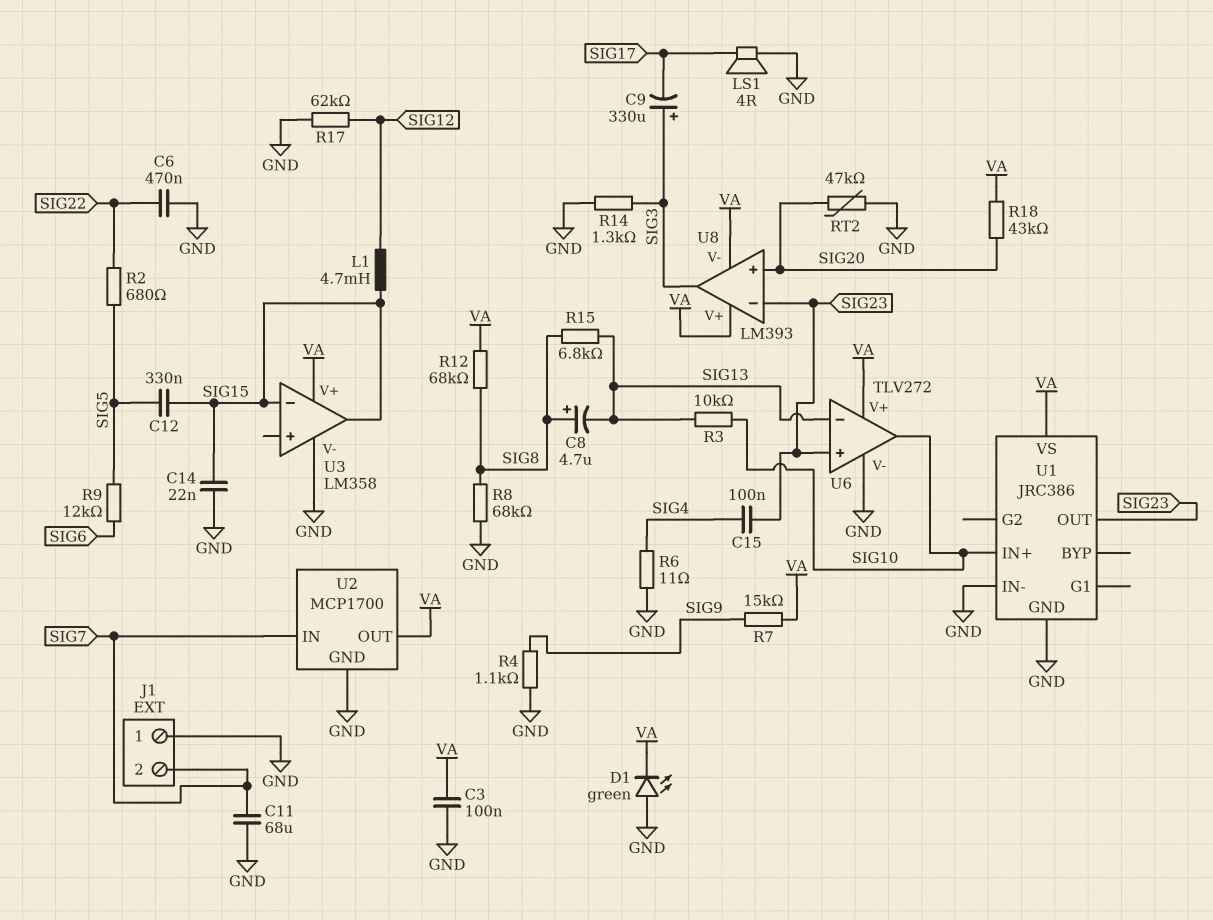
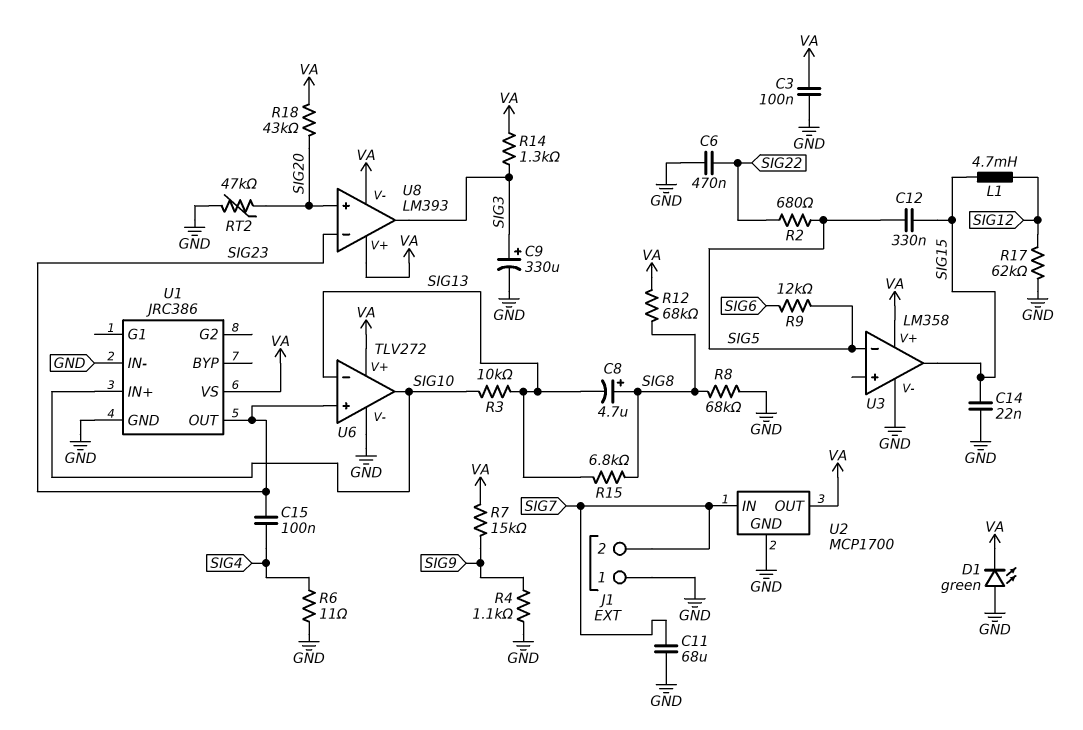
C9: 330uF (plus SIG3, minus SIG17) -> 330uF (plus SIG3, minus GND)
LS1: speaker 4R (GND, SIG17) -> none
R14: 1.3k (GND, SIG3) -> 1.3k (SIG3, VA)
U3 pin in-: SIG15 -> SIG5

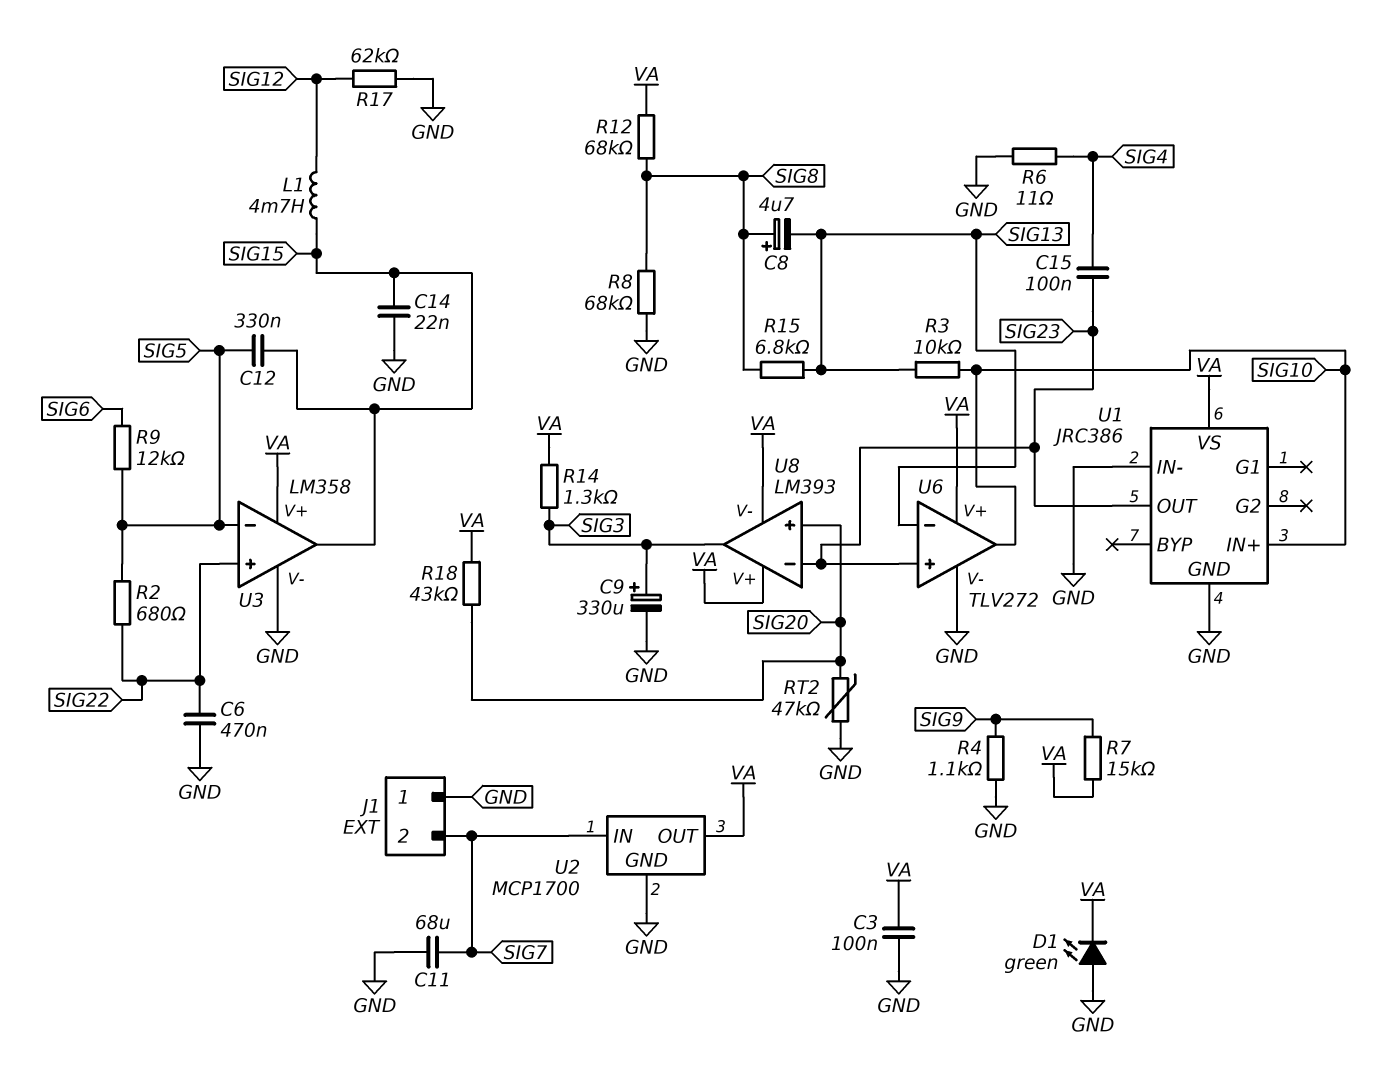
U3 pin in+: none -> SIG22

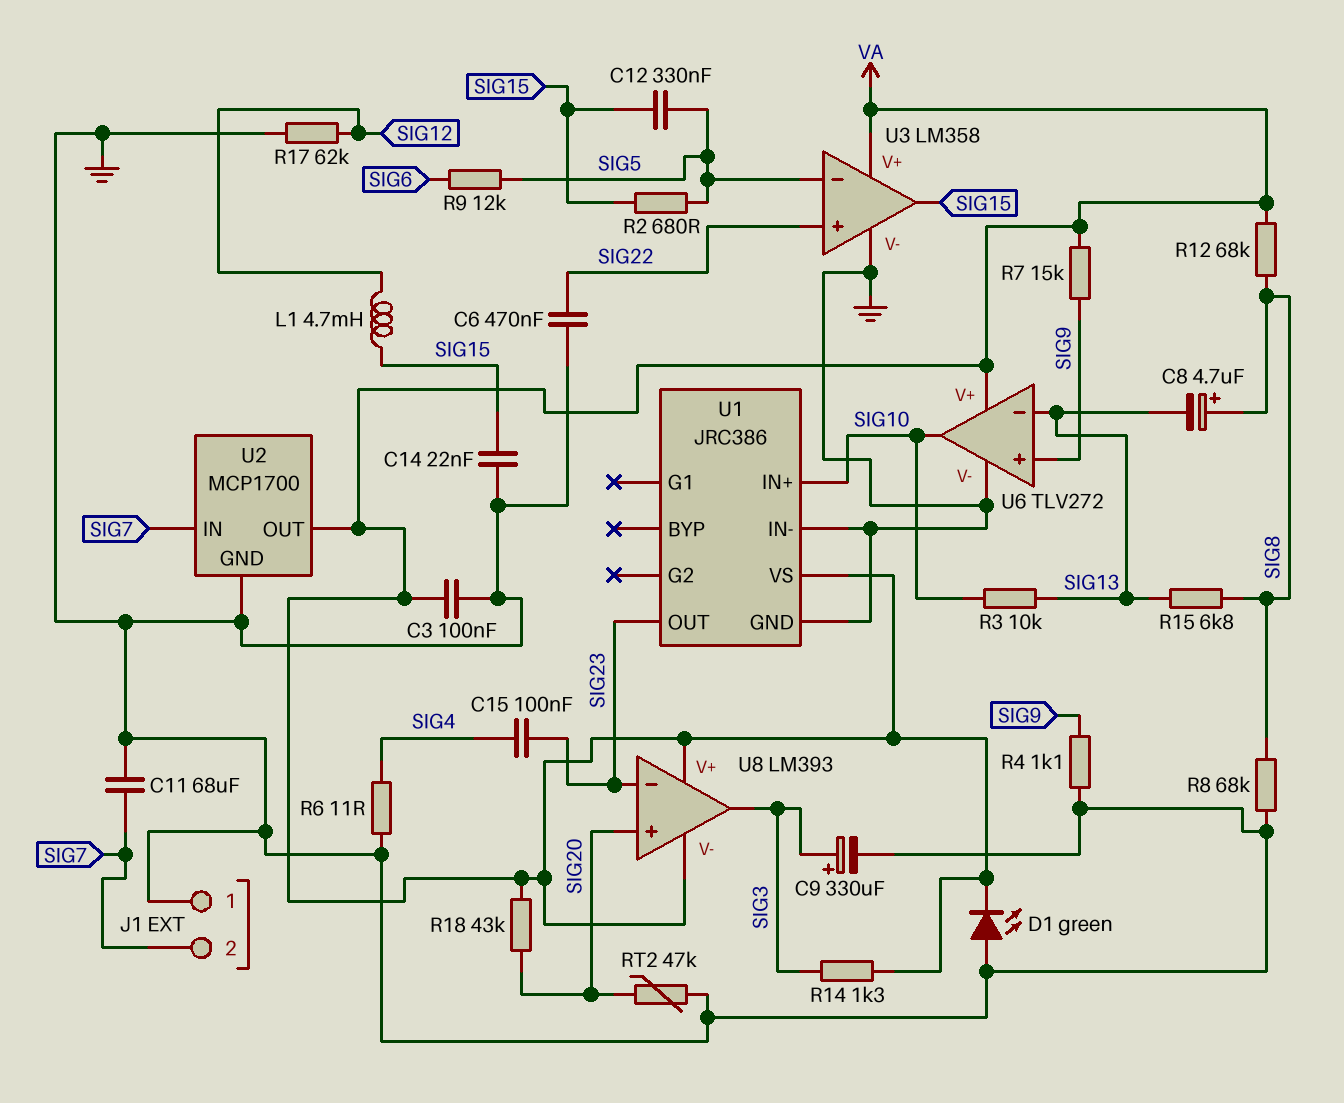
R2: 680 (SIG5, SIG22) -> 680 (SIG5, SIG15)
U6 pin in+: SIG23 -> SIG9

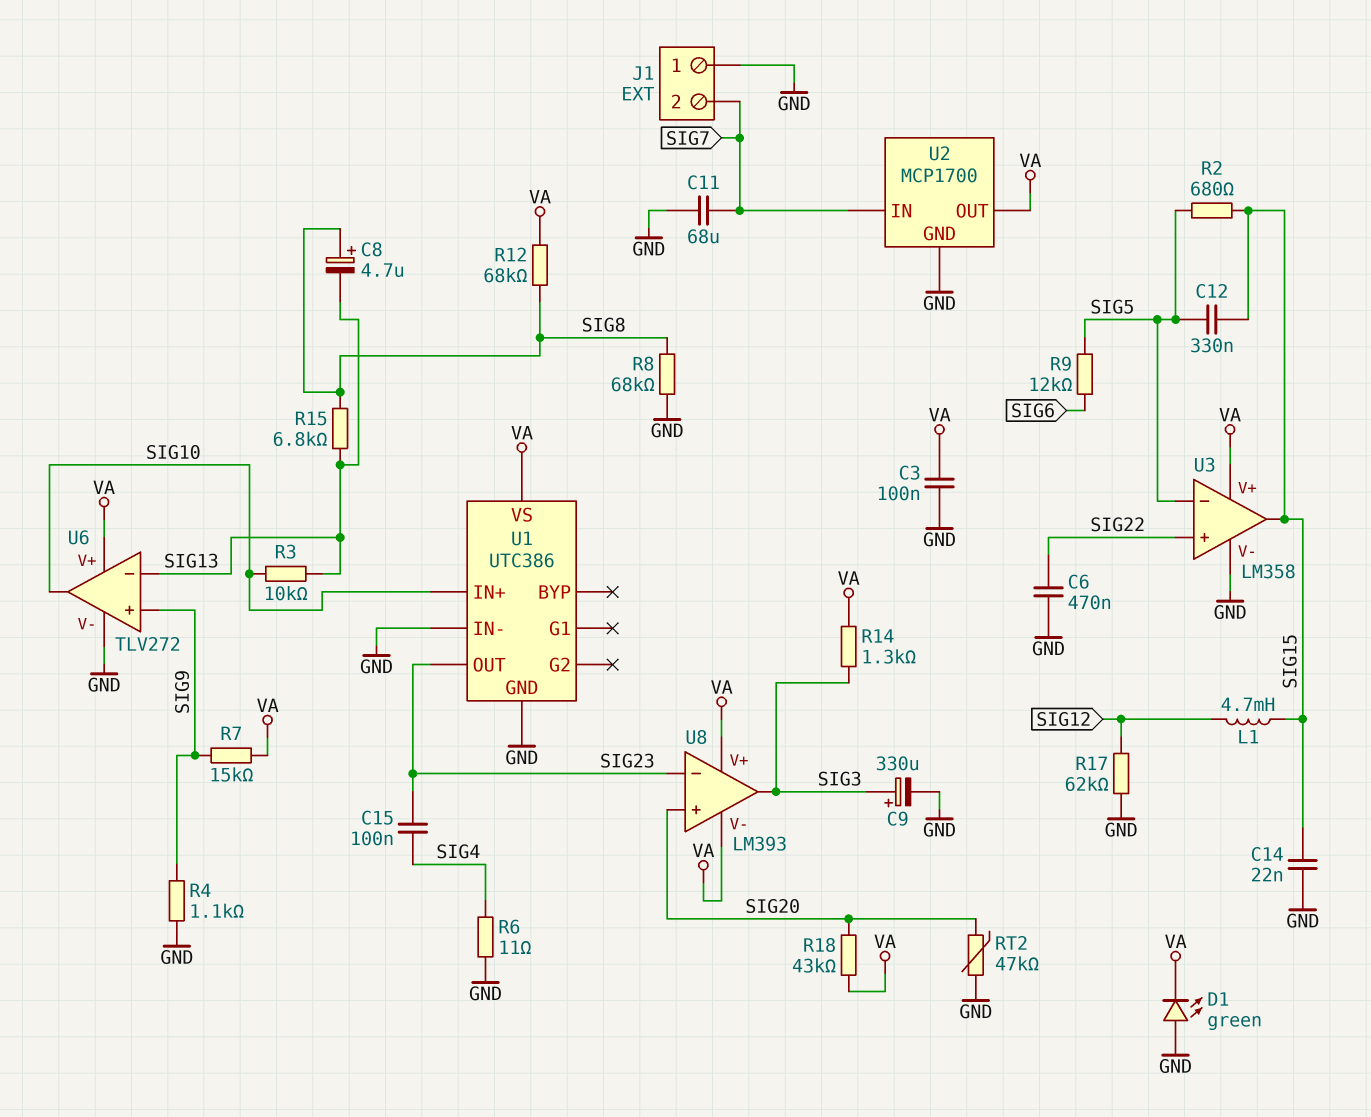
U1: JRC386 -> UTC386

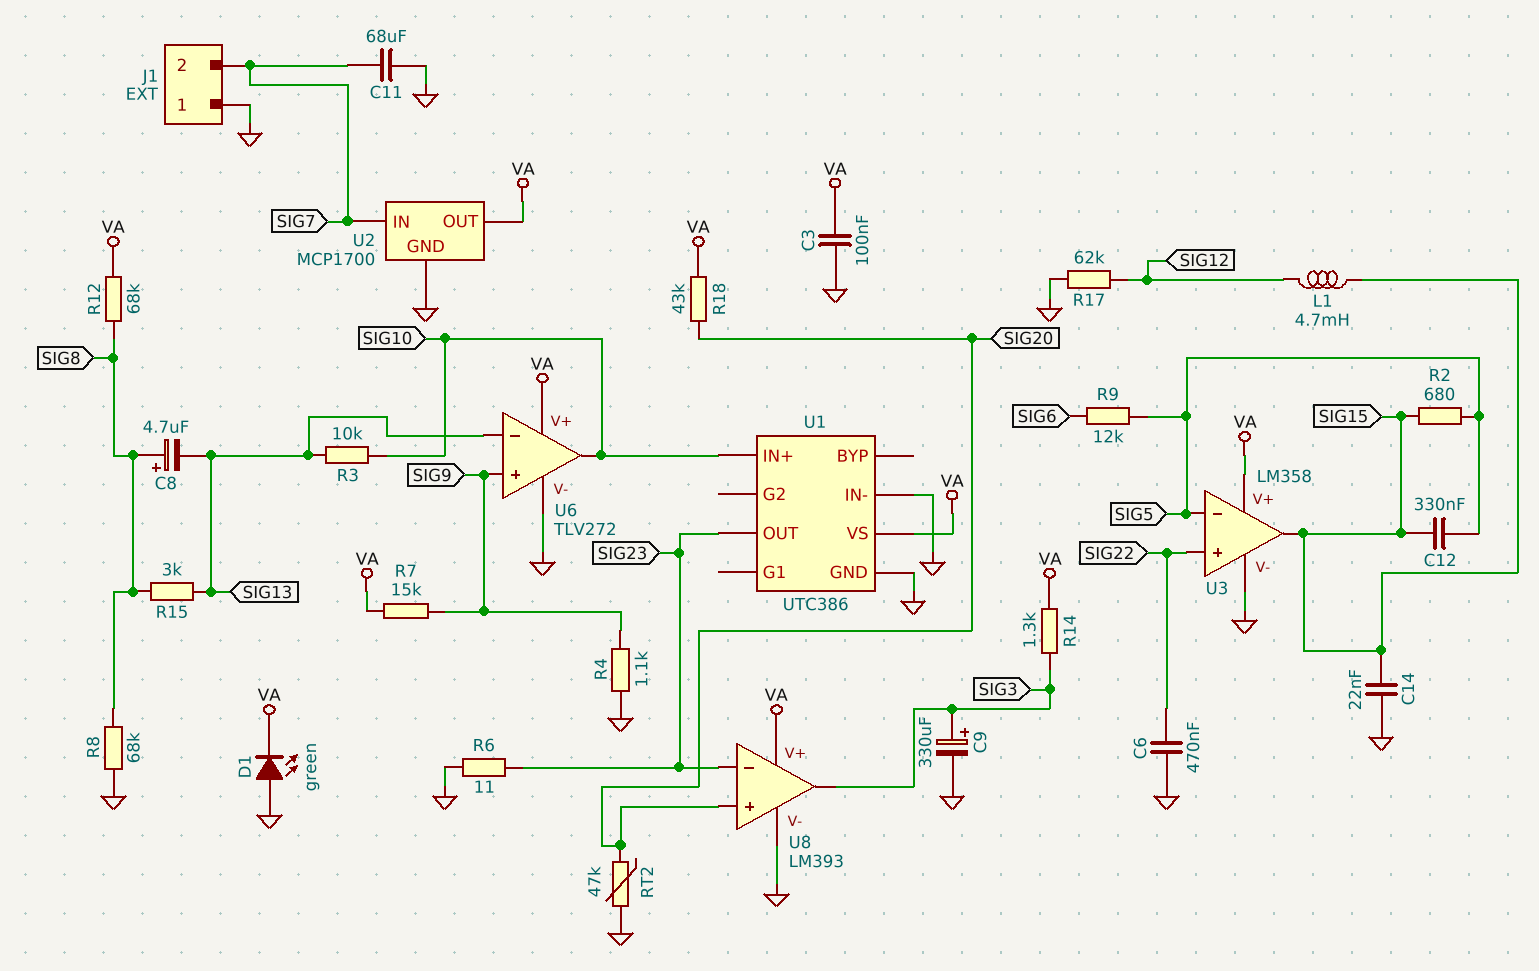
C15: 100nF (SIG4, SIG23) -> none
R6: 11 (GND, SIG4) -> 11 (GND, SIG23)
R15: 6.8k (SIG8, SIG13) -> 3k (SIG8, SIG13)
U8 pin V-: VA -> GND

